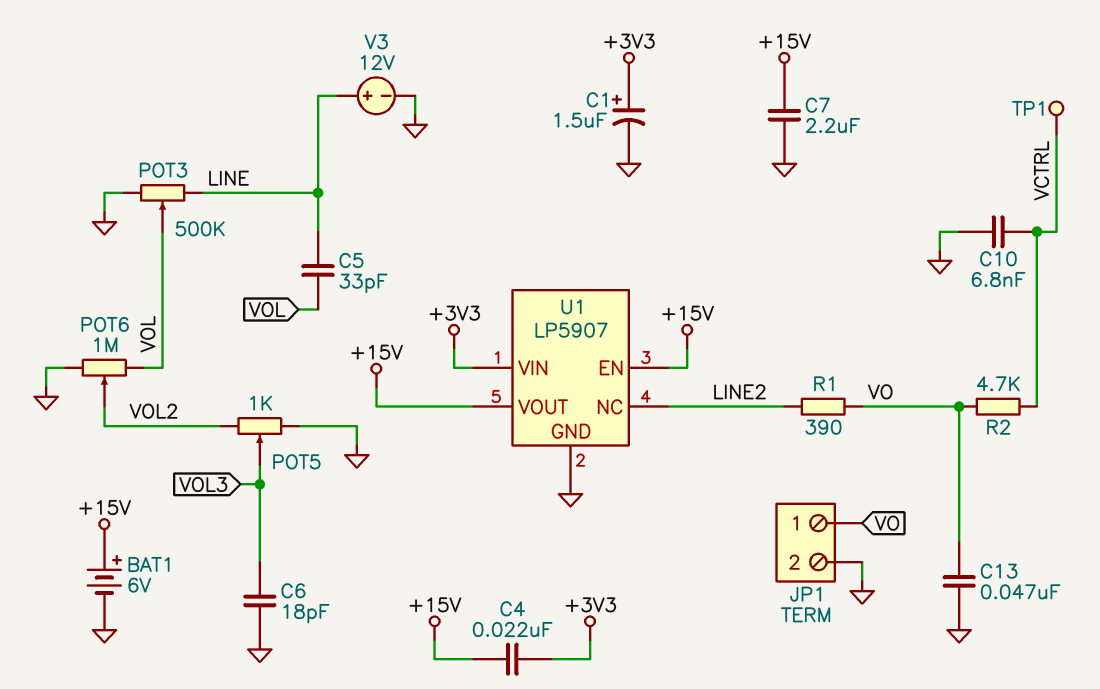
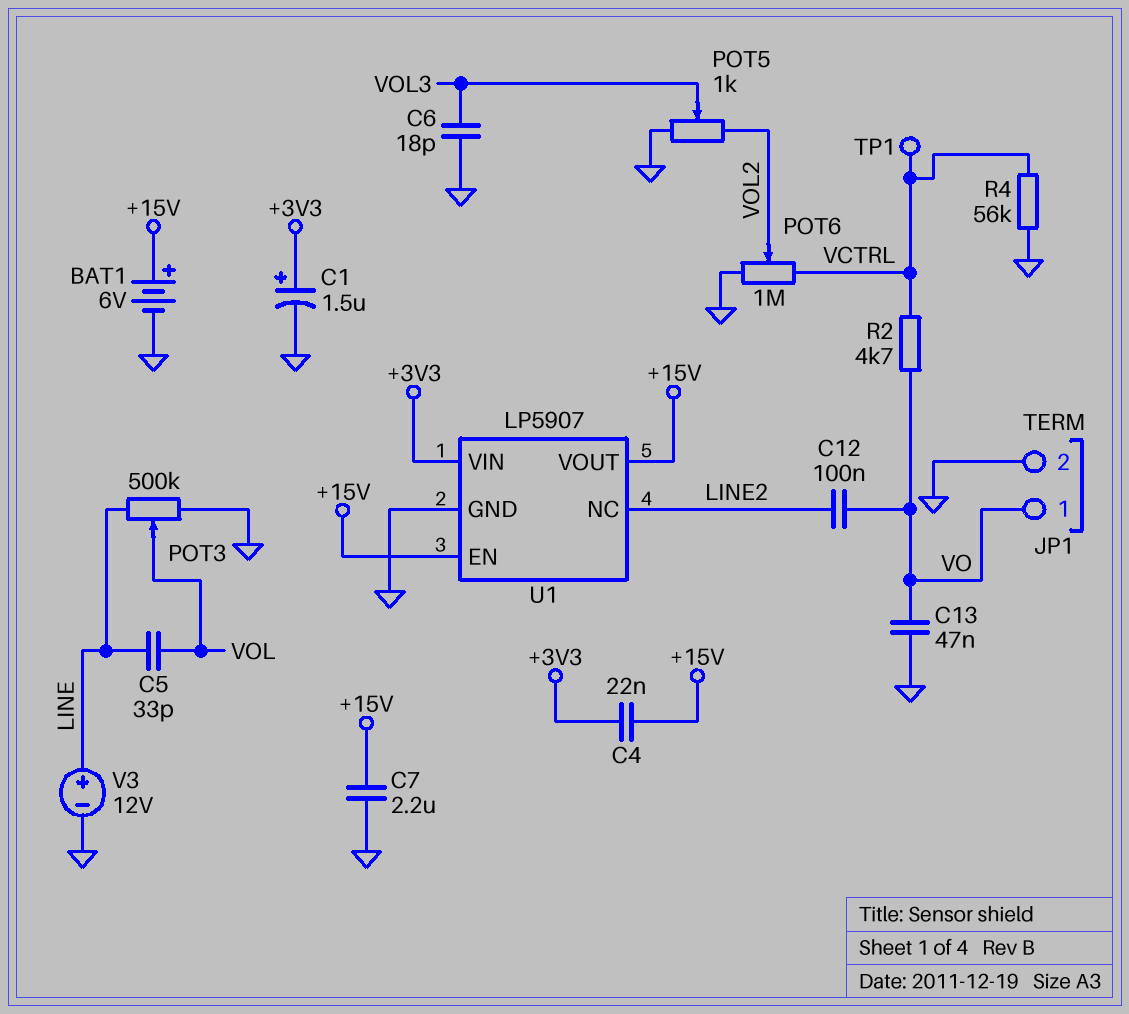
C10: 6.8nF (GND, VCTRL) -> none
C12: none -> 100nF (LINE2, VO)
POT6: 1M (GND, VOL, wiper VOL2) -> 1M (GND, VCTRL, wiper VOL2)
R1: 390 (LINE2, VO) -> none
R4: none -> 56k (GND, VCTRL)

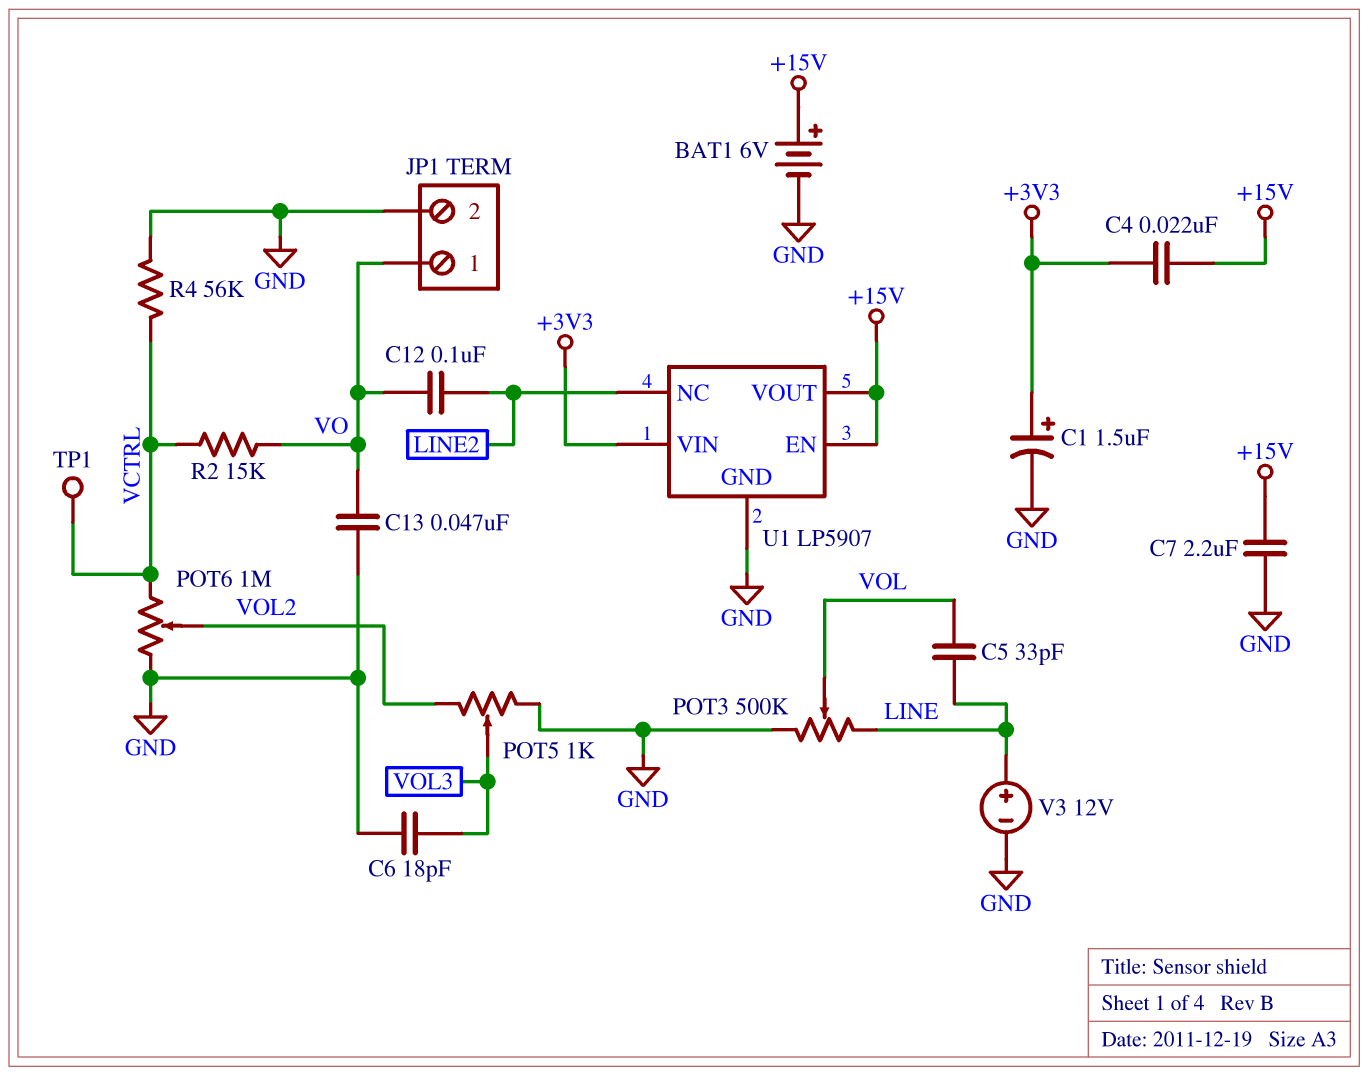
R2: 4.7k (VCTRL, VO) -> 15k (VCTRL, VO)

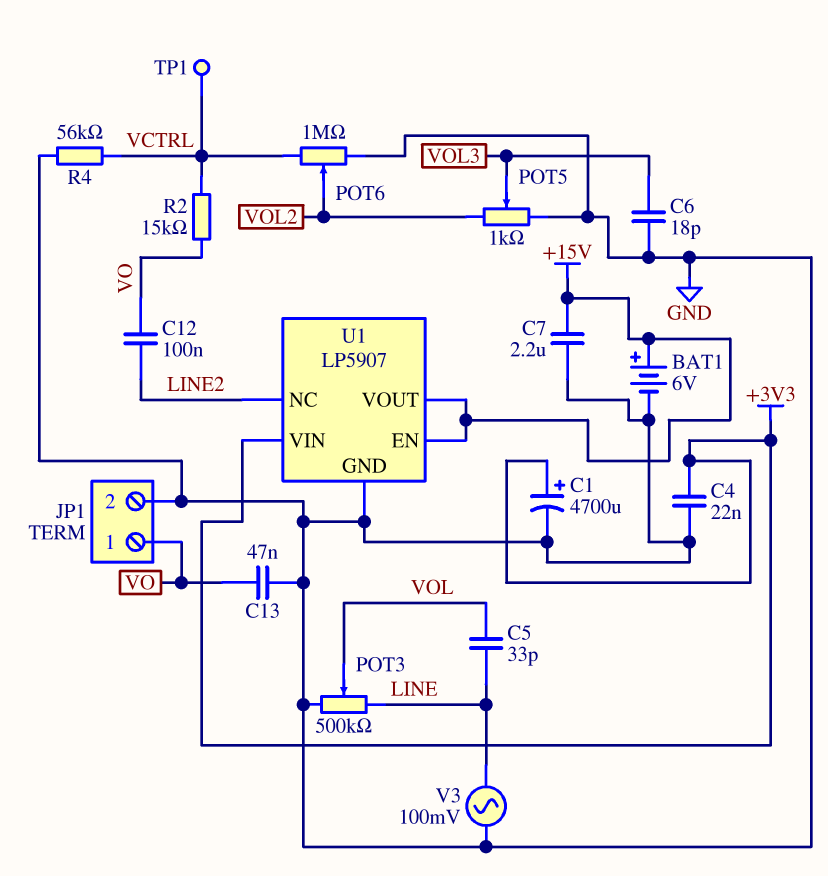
C1: 1.5uF (plus +3V3, minus GND) -> 4700uF (plus +3V3, minus GND)
C4: 22nF (+3V3, +15V) -> 22nF (+3V3, GND)
V3: 12V (plus LINE, minus GND) -> AC 100mV (GND, LINE)

